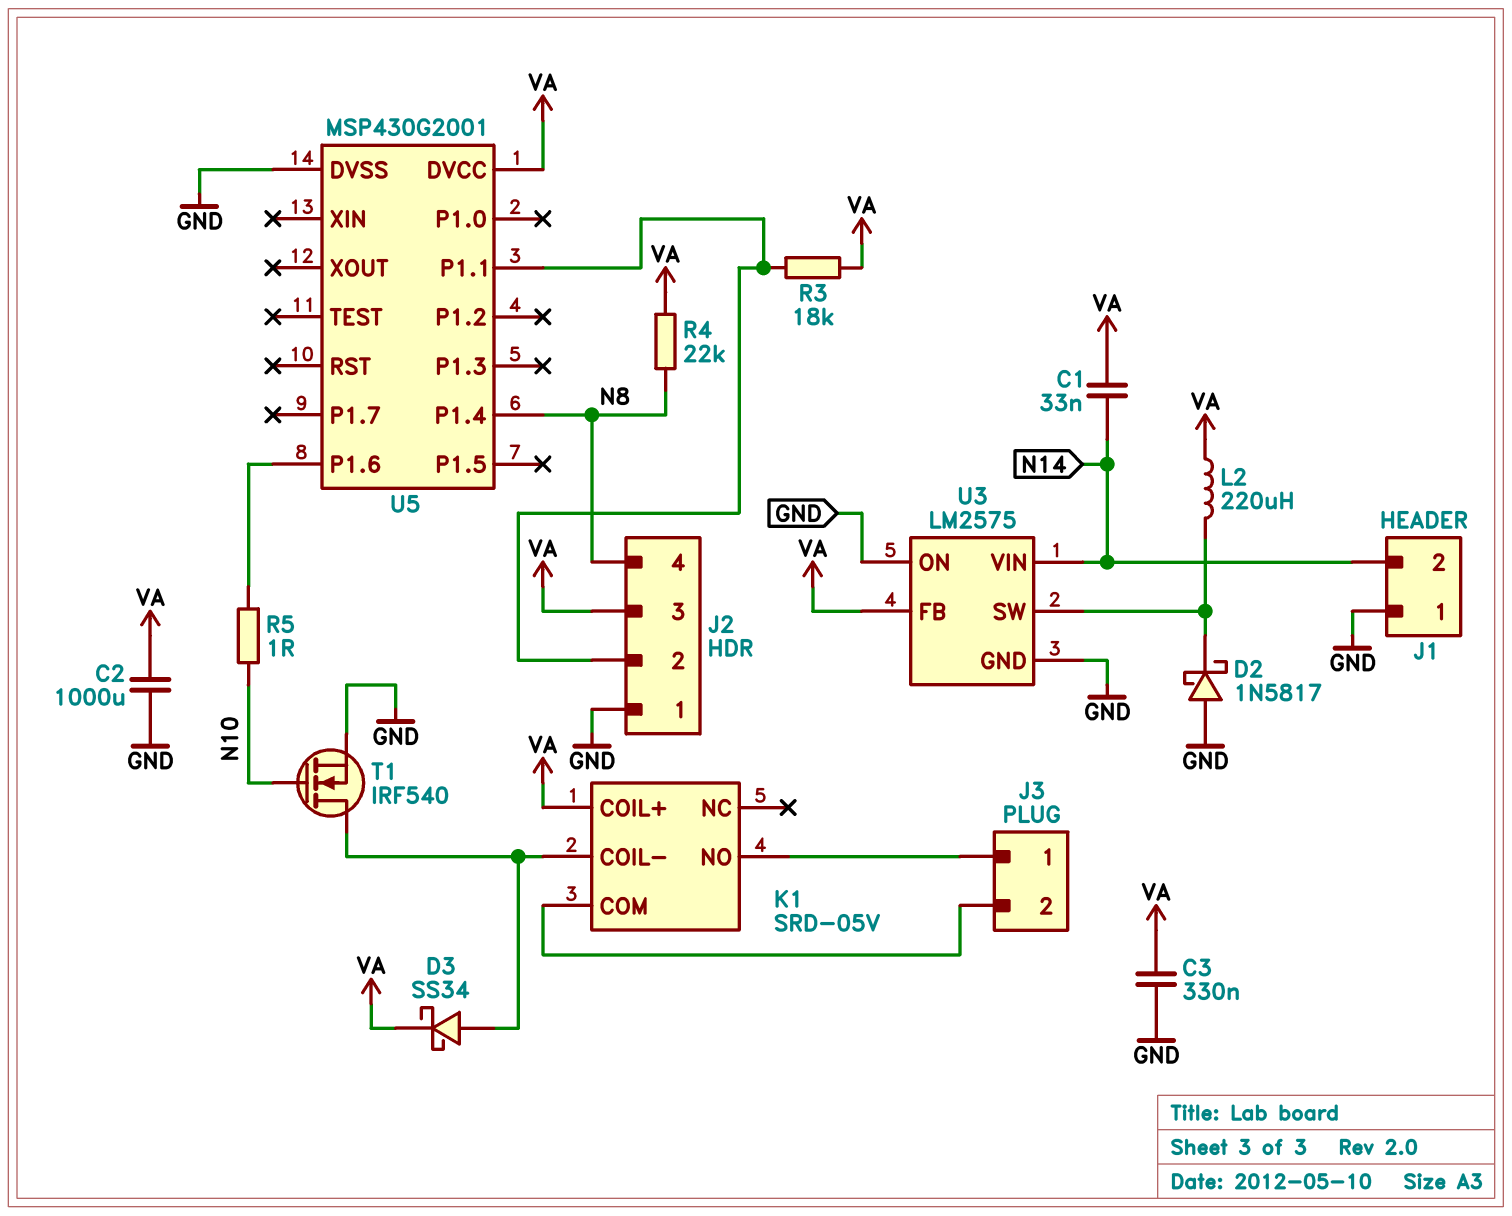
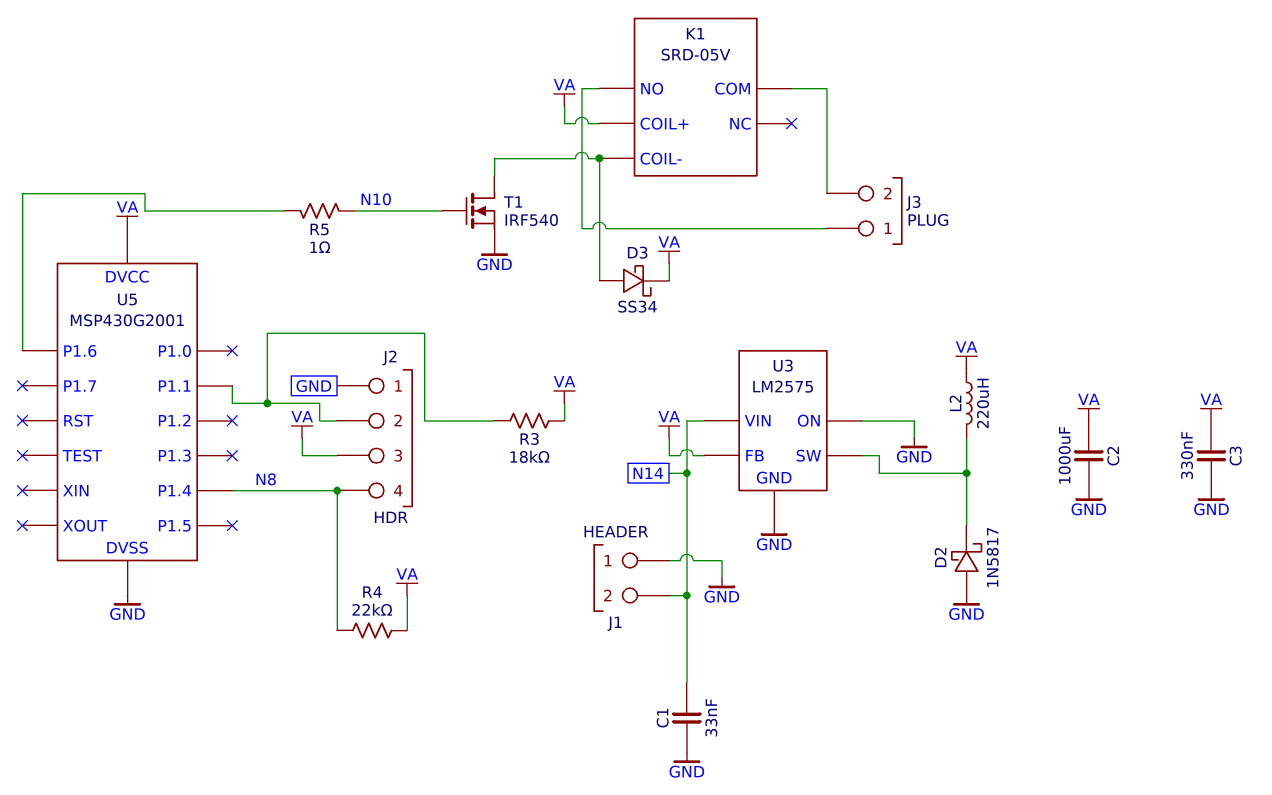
C1: 33nF (N14, VA) -> 33nF (GND, N14)

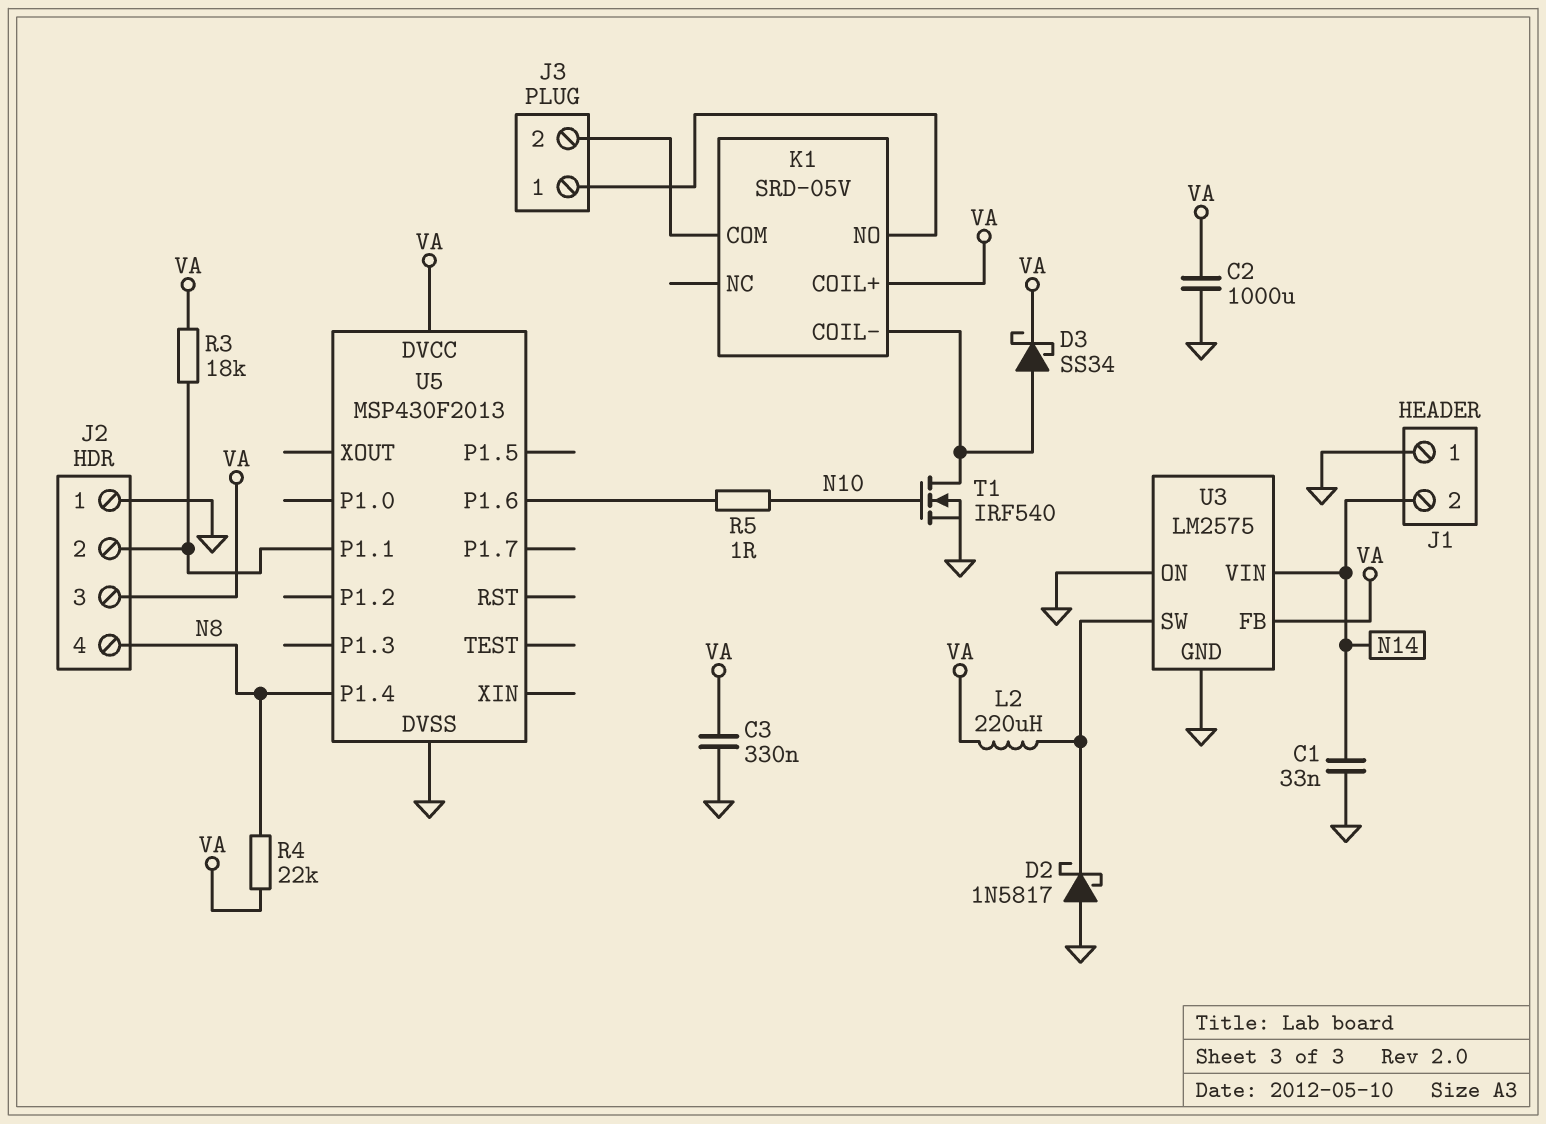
U5: MSP430G2001 -> MSP430F2013

